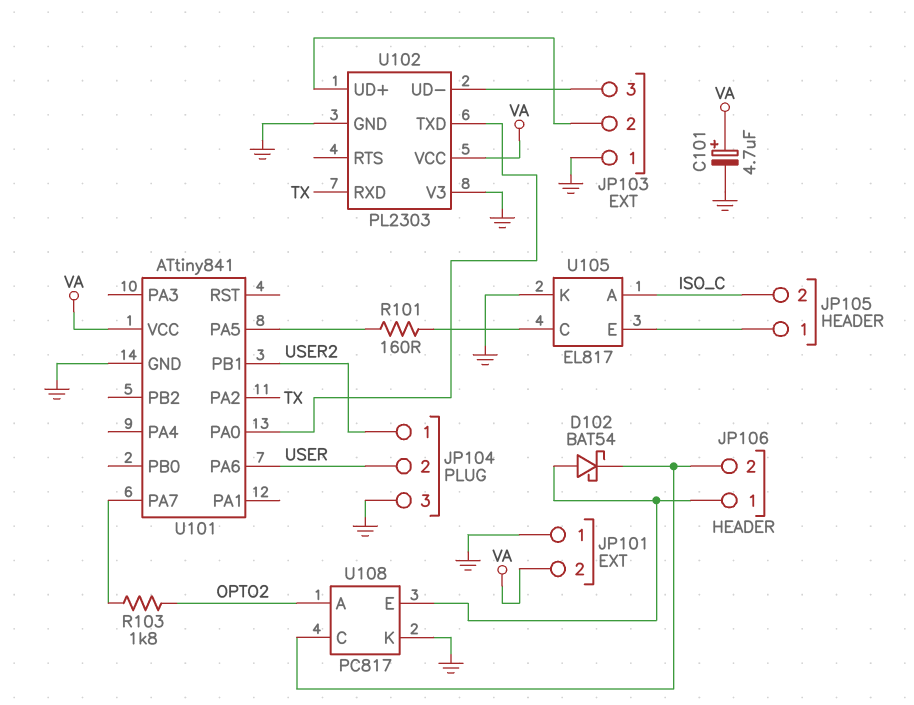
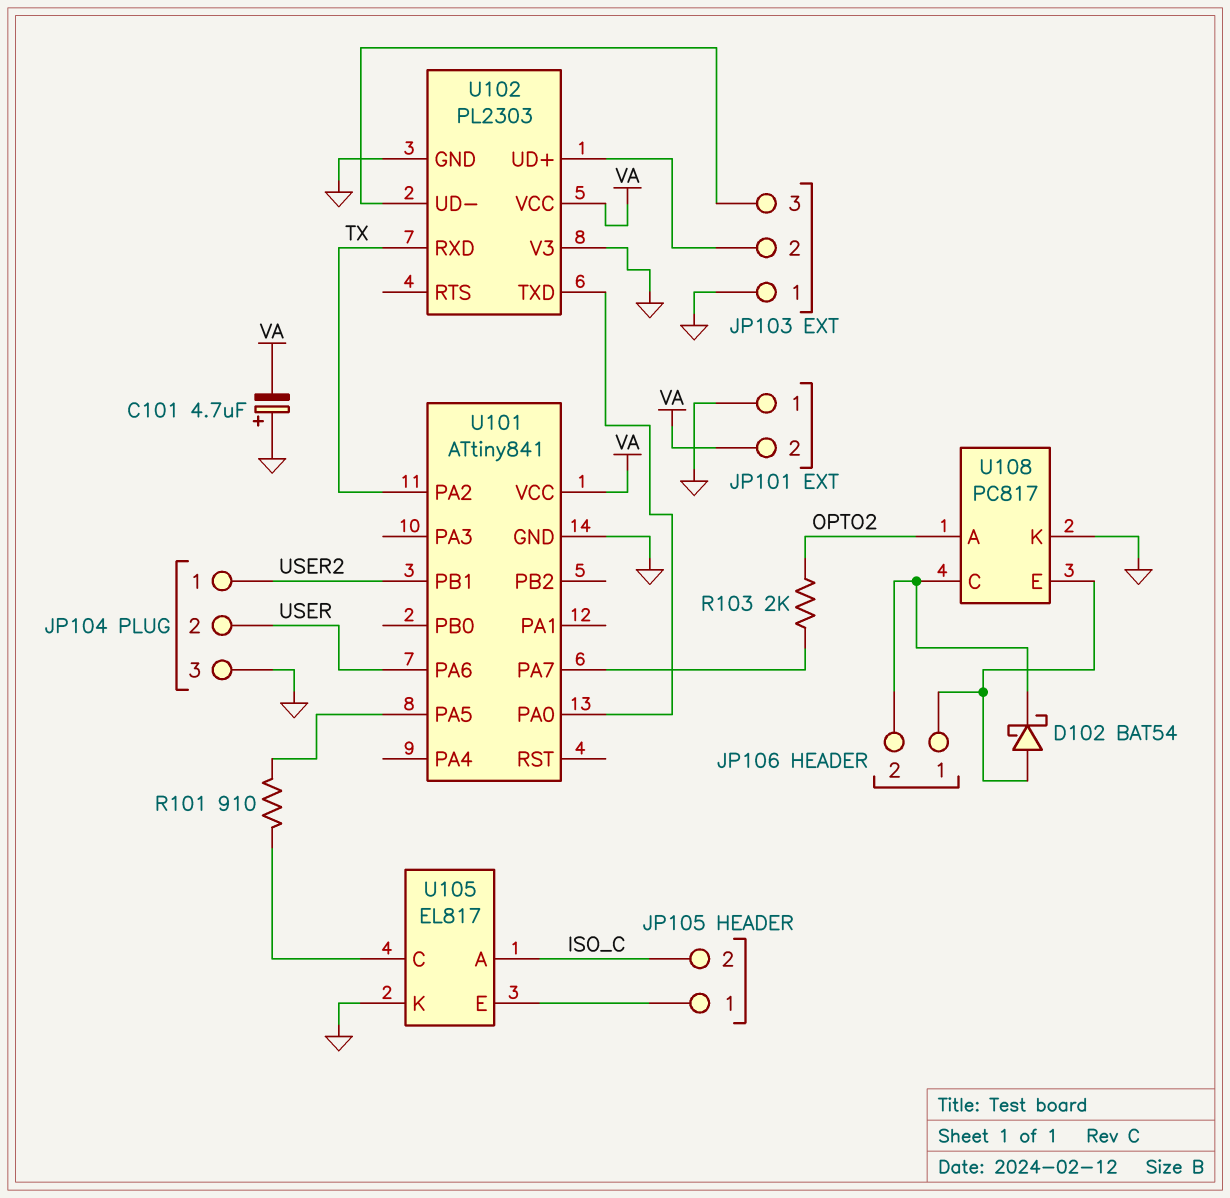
C101: 4.7uF (plus VA, minus GND) -> 4.7uF (plus GND, minus VA)
R101: 160 (U101/PA5, U105/C) -> 910 (U101/PA5, U105/C)
R103: 1.8k (OPTO2, U101/PA7) -> 2k (OPTO2, U101/PA7)

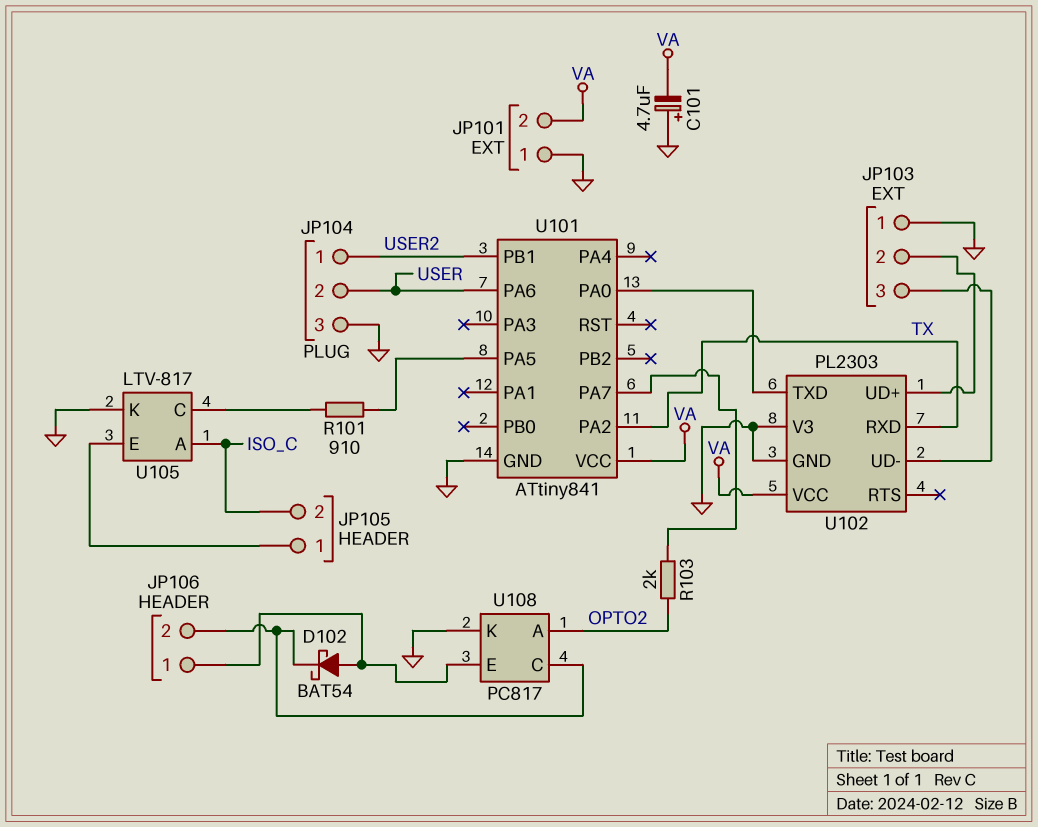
U105: EL817 -> LTV-817

